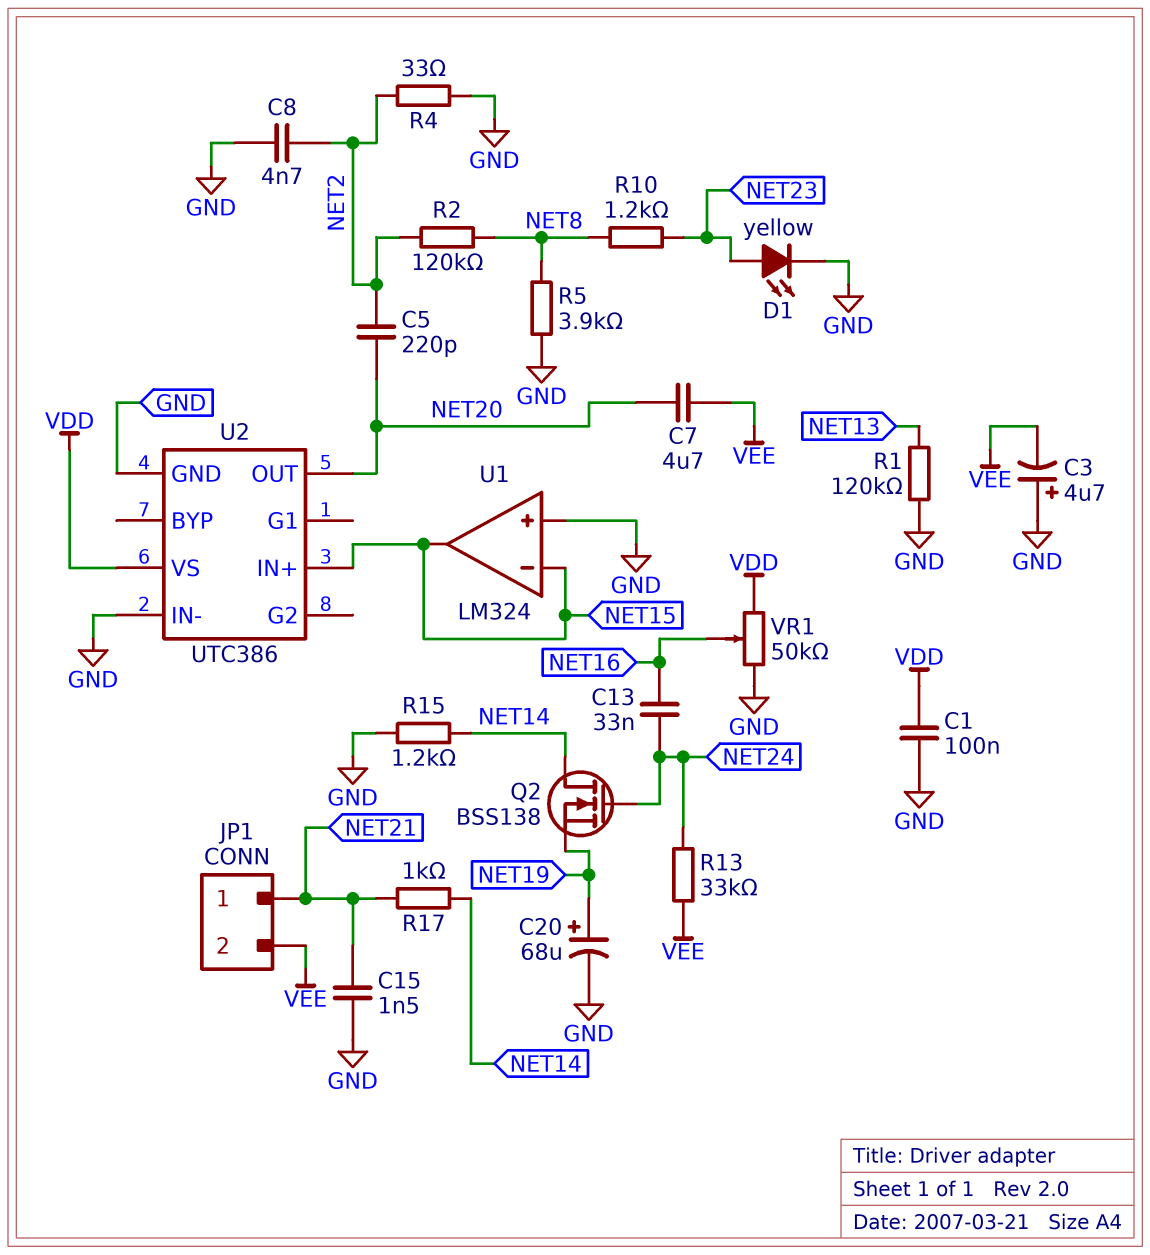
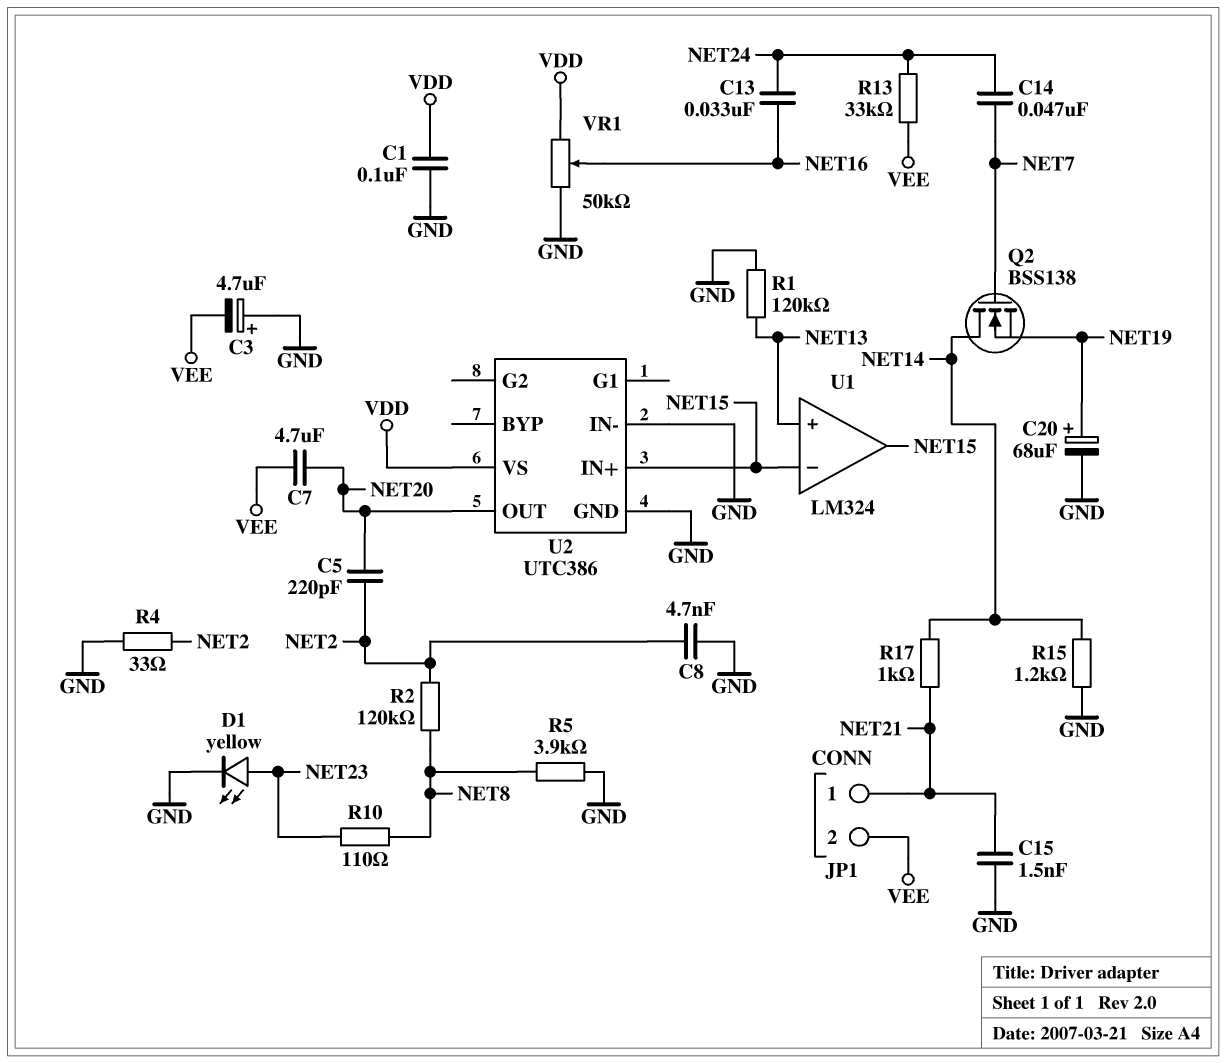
C14: none -> 47nF (NET7, NET24)
Q2: NMOS BSS138 (G NET24, D NET14, S NET19) -> NMOS BSS138 (G NET7, D NET14, S NET19)
R10: 1.2k (NET8, NET23) -> 110 (NET8, NET23)
U1 pin in+: GND -> NET13

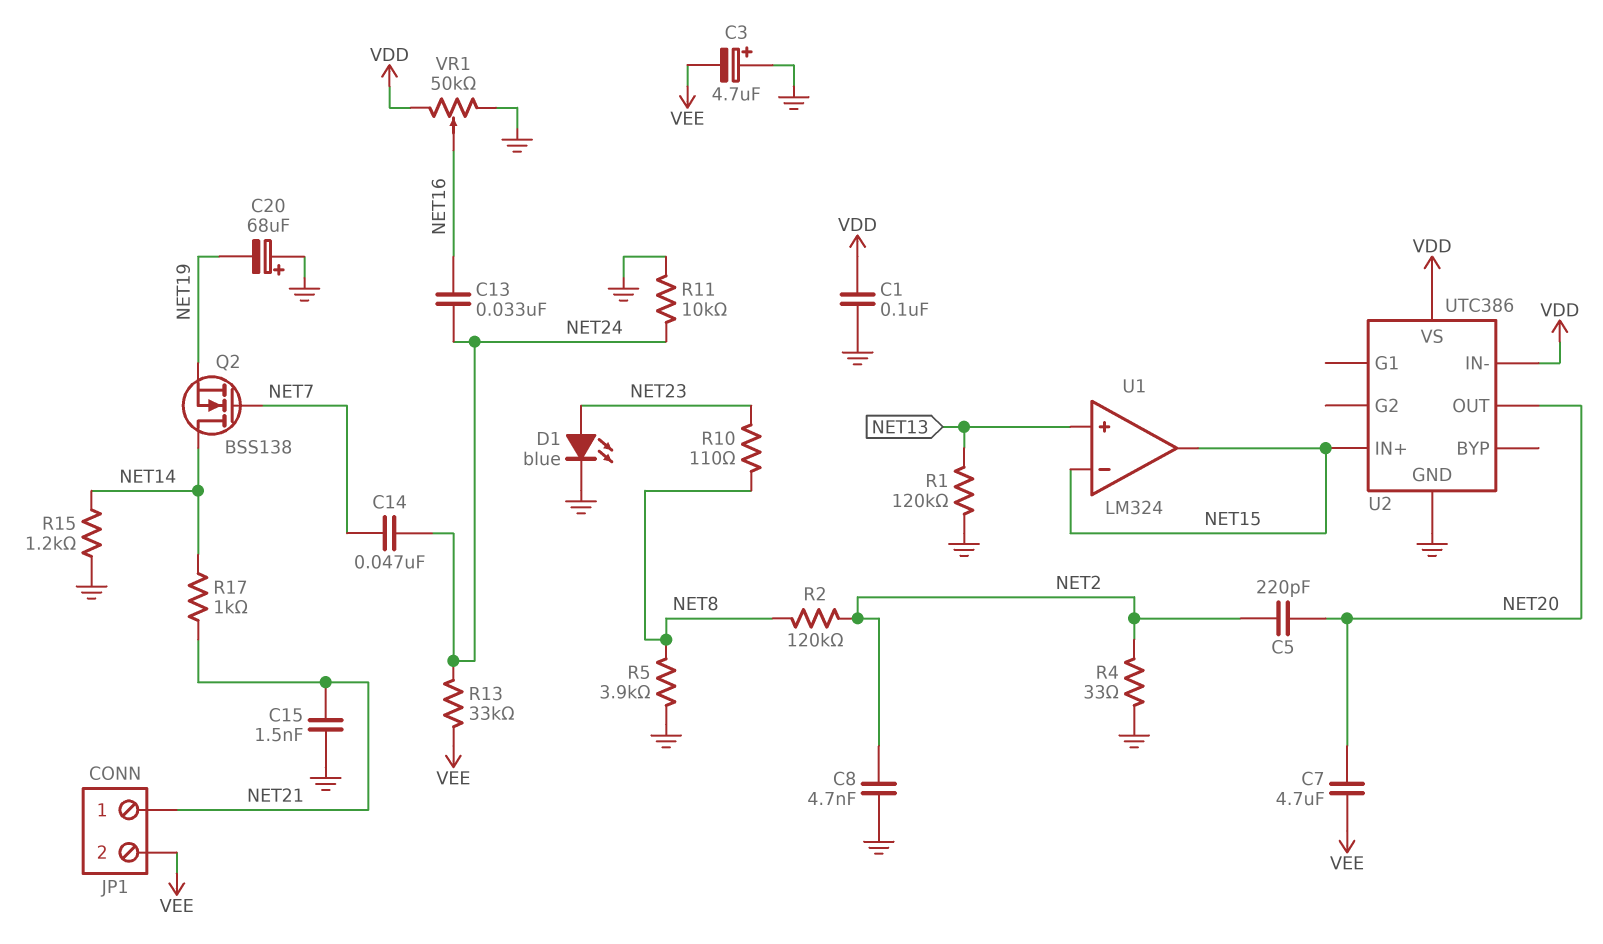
C20: 68uF (plus NET19, minus GND) -> 68uF (plus GND, minus NET19)
D1: LED yellow (A NET23, K GND) -> LED blue (A NET23, K GND)
R11: none -> 10k (GND, NET24)
U2 pin IN-: GND -> VDD

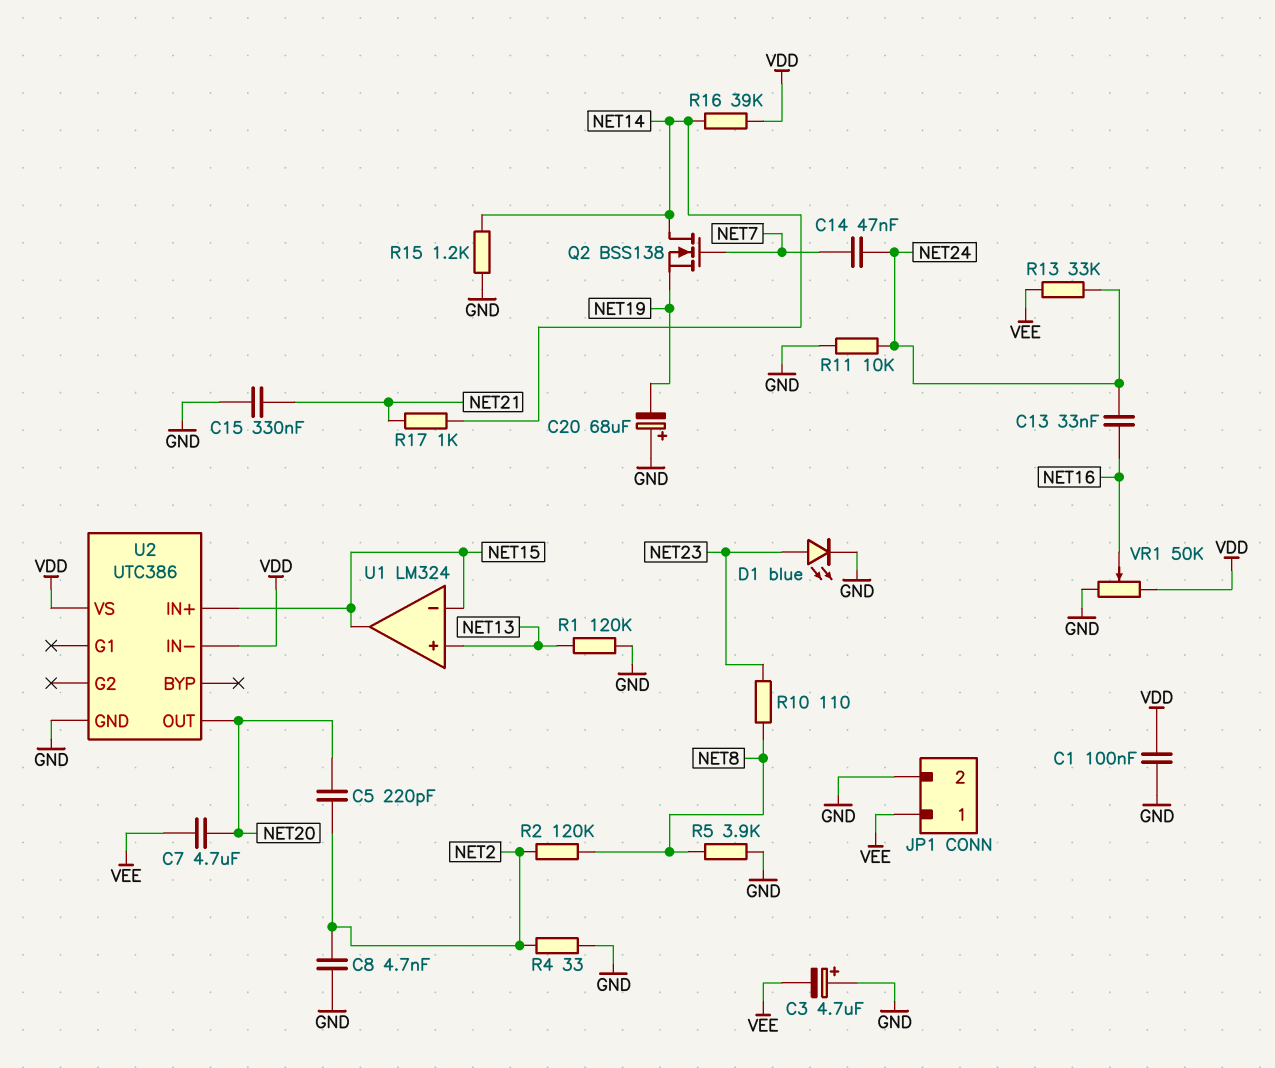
C15: 1.5nF (GND, NET21) -> 330nF (GND, NET21)
JP1 pin 1: NET21 -> VEE
JP1 pin 2: VEE -> GND
R16: none -> 39k (NET14, VDD)

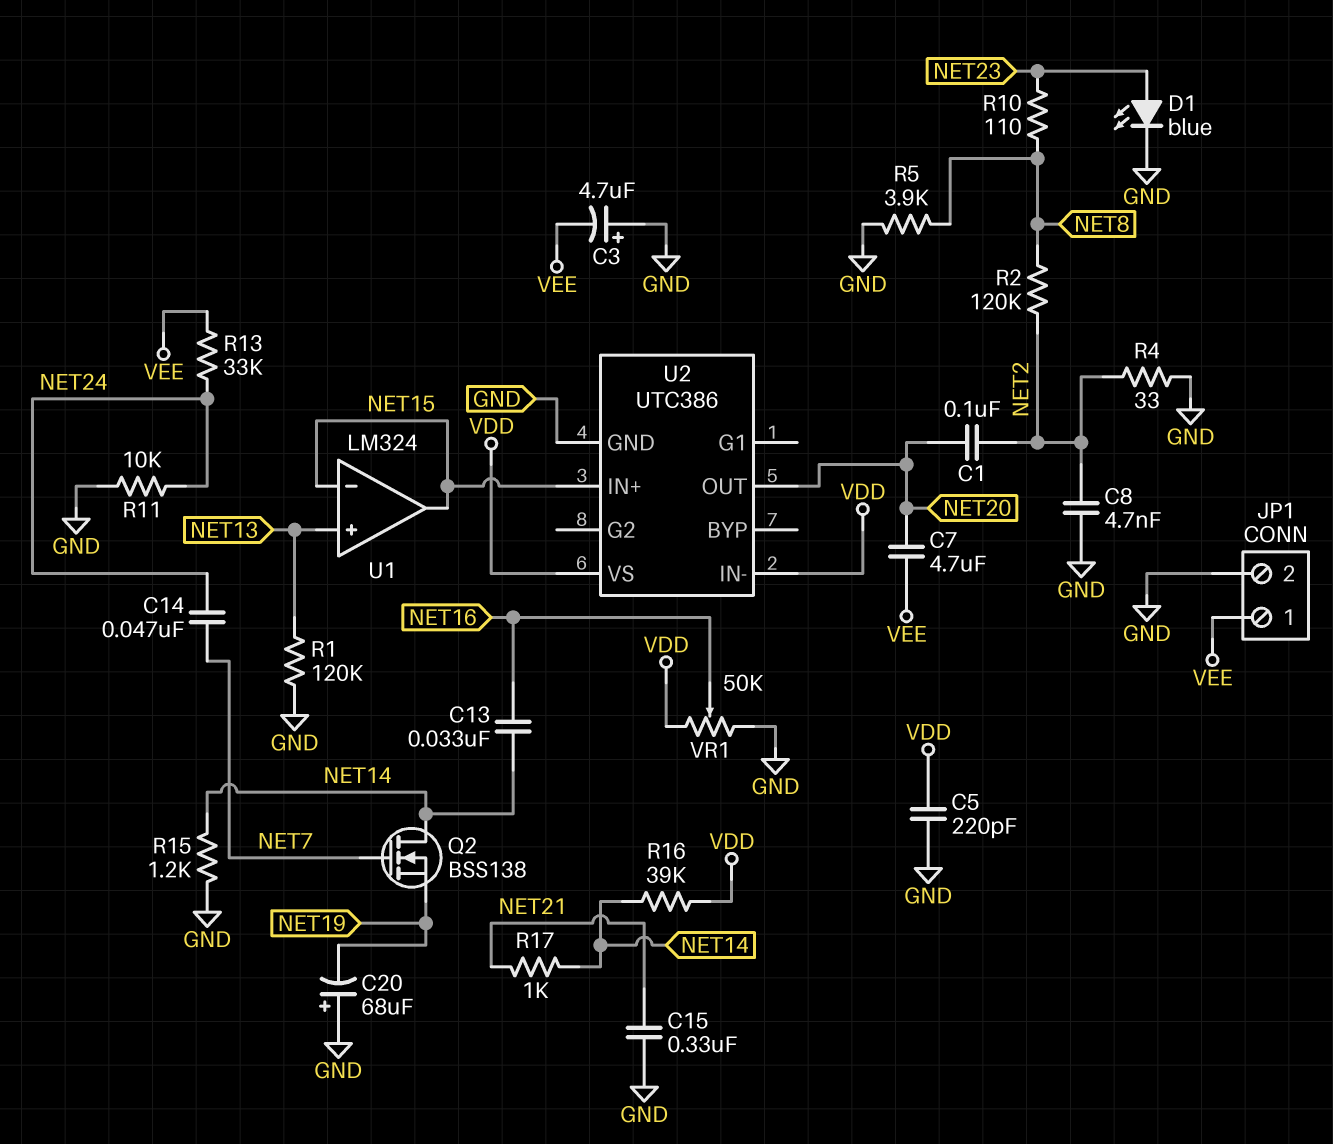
C1: 100nF (GND, VDD) -> 100nF (NET2, NET20)
C5: 220pF (NET2, NET20) -> 220pF (GND, VDD)
C13: 33nF (NET16, NET24) -> 33nF (NET14, NET16)

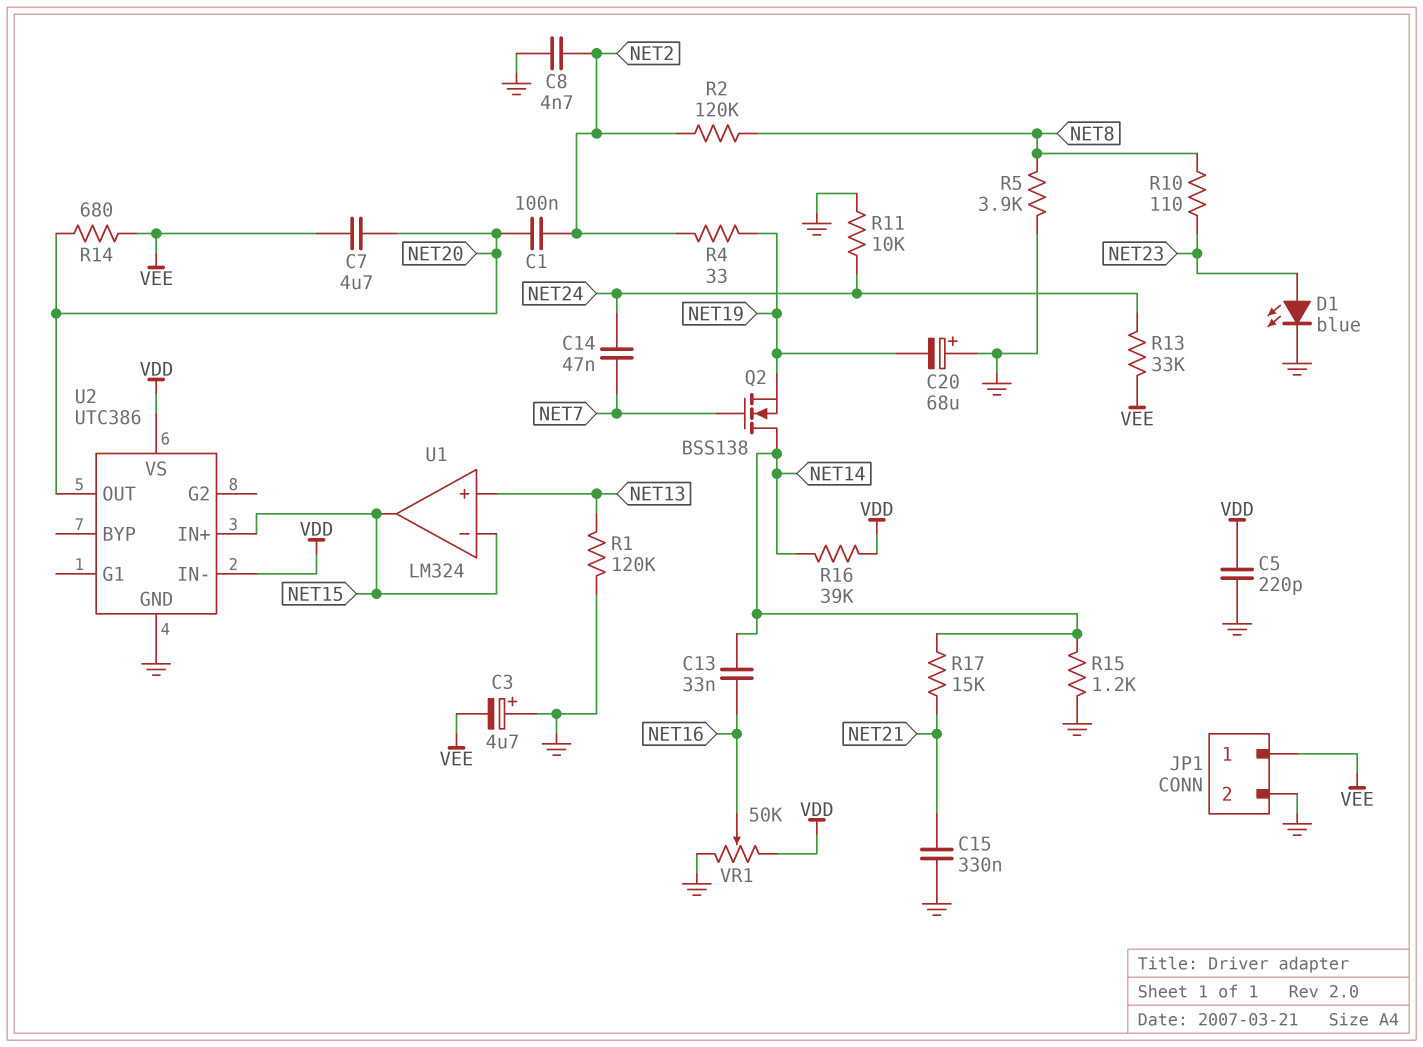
R4: 33 (GND, NET2) -> 33 (NET2, NET19)
R14: none -> 680 (NET20, VEE)
R17: 1k (NET14, NET21) -> 15k (NET14, NET21)

